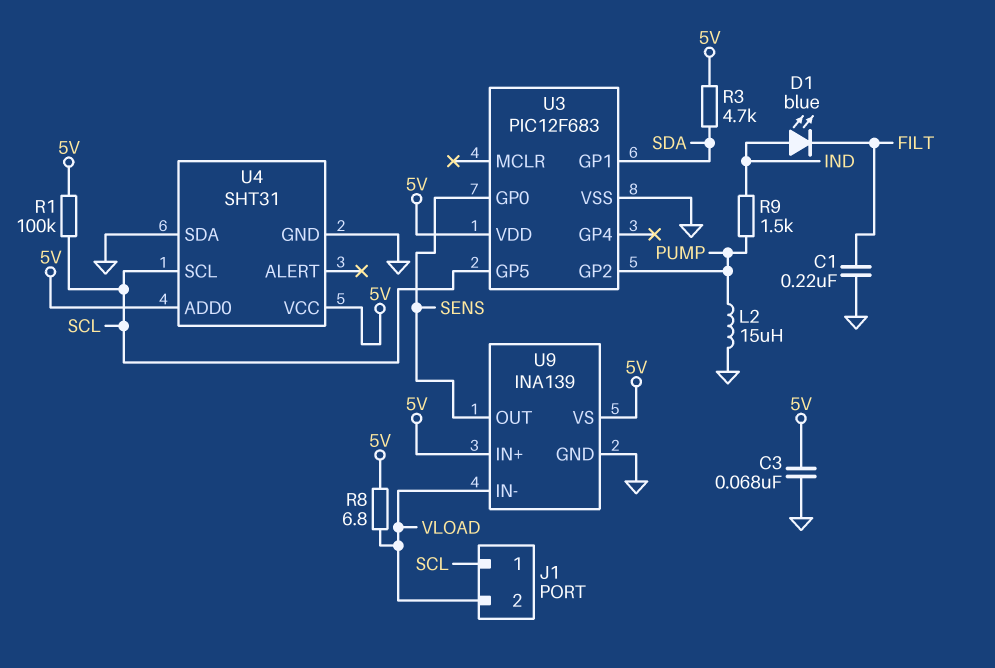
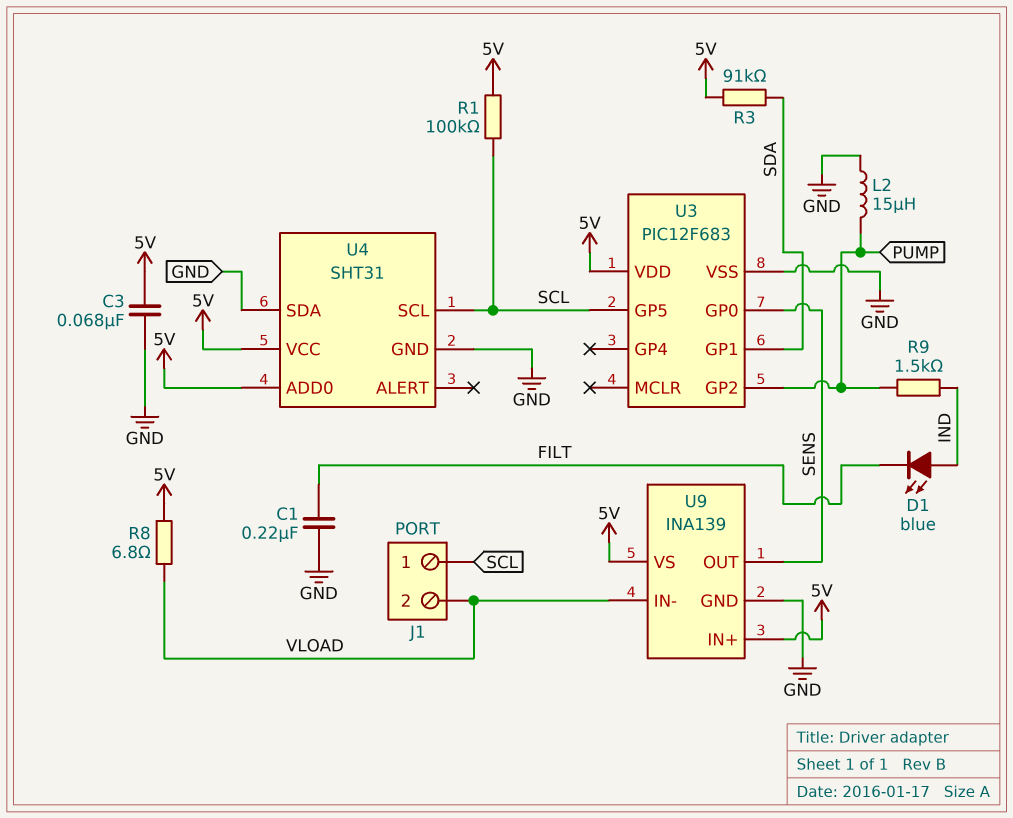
R3: 4.7k (5V, SDA) -> 91k (5V, SDA)

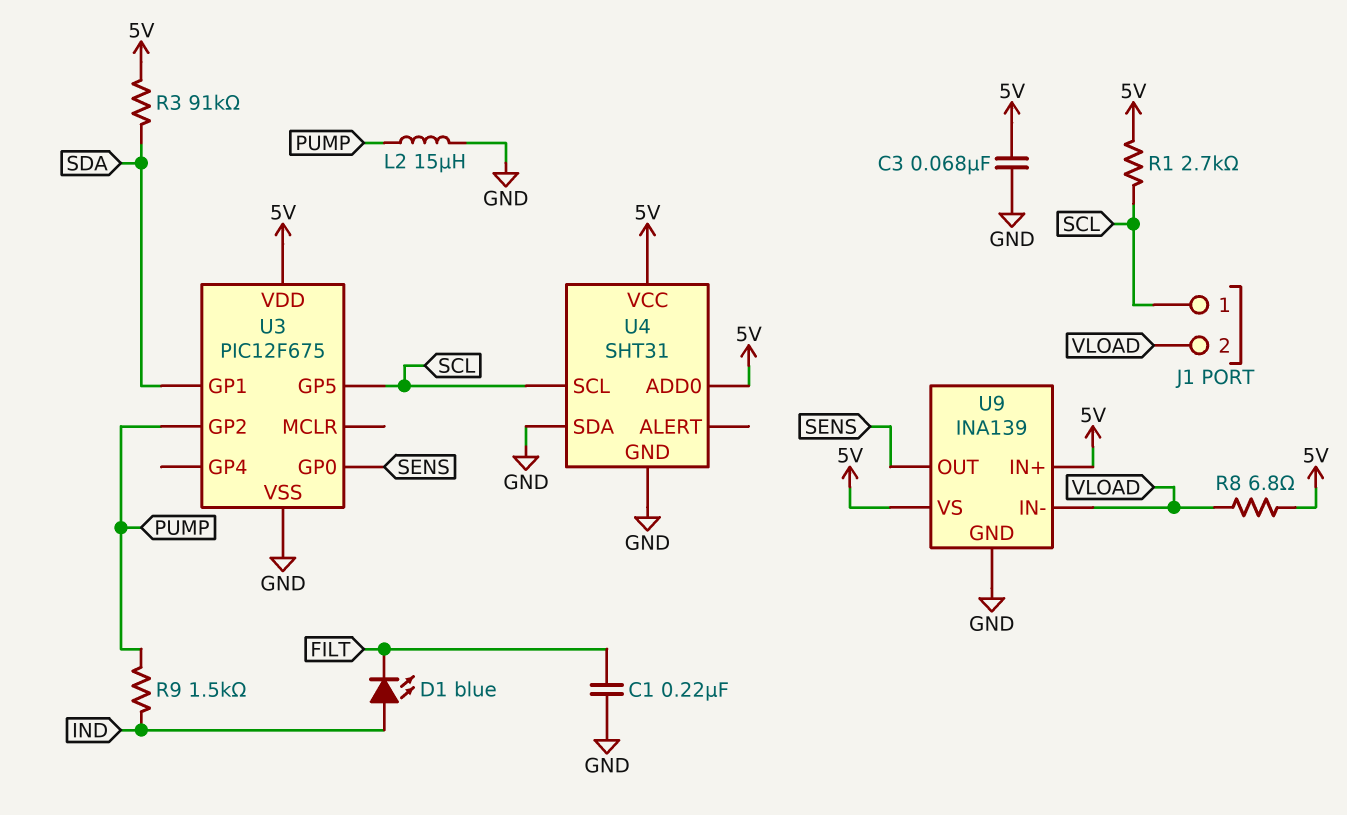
R1: 100k (5V, SCL) -> 2.7k (5V, SCL)
U3: PIC12F683 -> PIC12F675

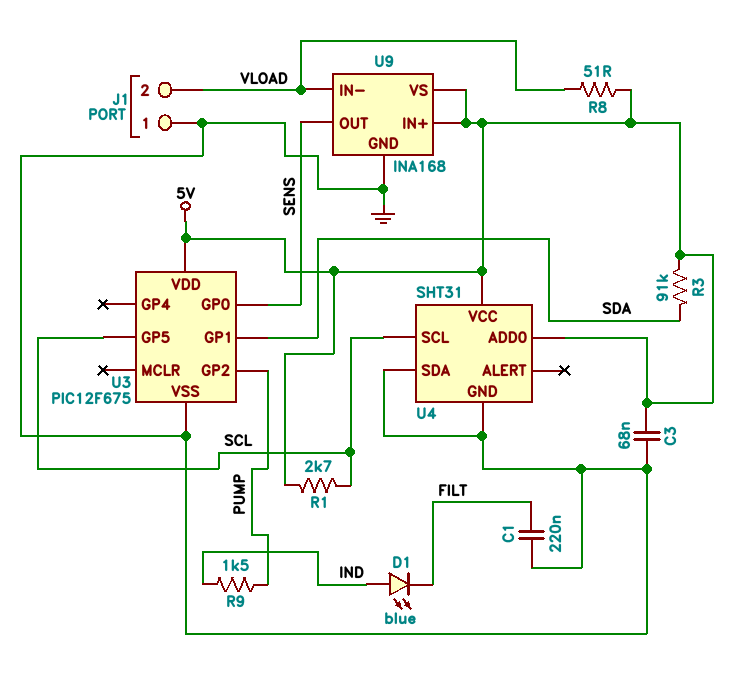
J1 pin 1: SCL -> GND
L2: 15uH (GND, PUMP) -> none
R8: 6.8 (5V, VLOAD) -> 51 (5V, VLOAD)
U9: INA139 -> INA168

